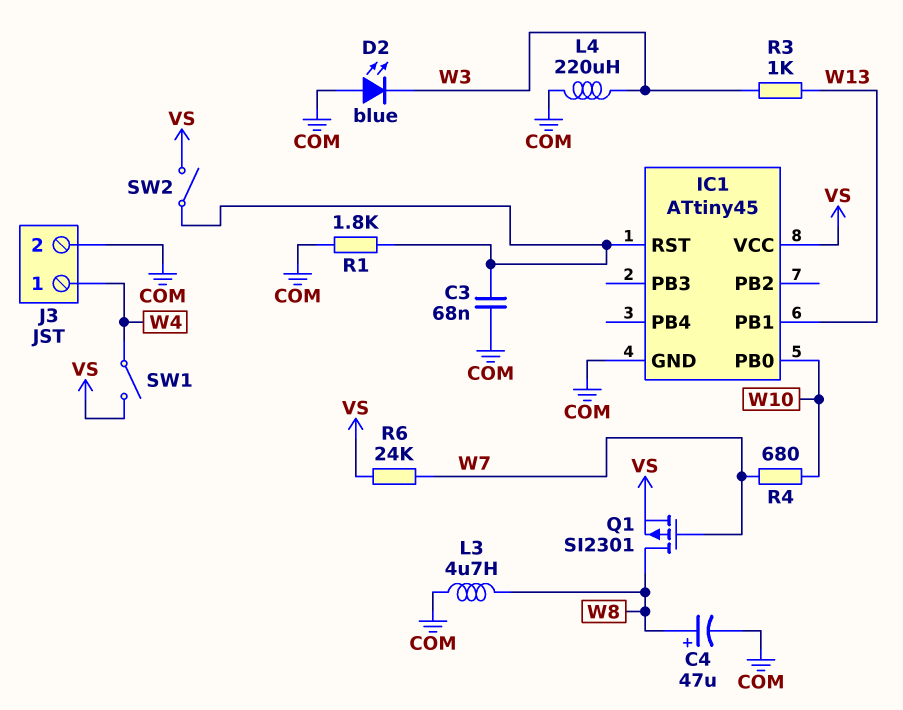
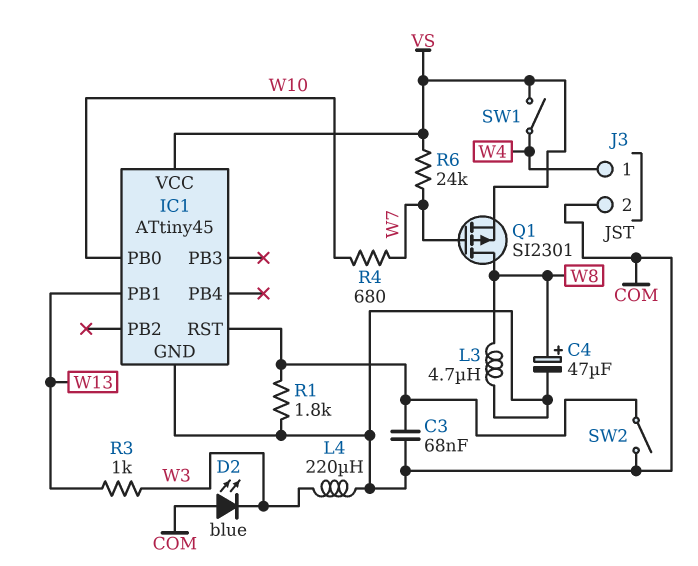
SW2: switch (IC1/RST, VS) -> switch (COM, IC1/RST)

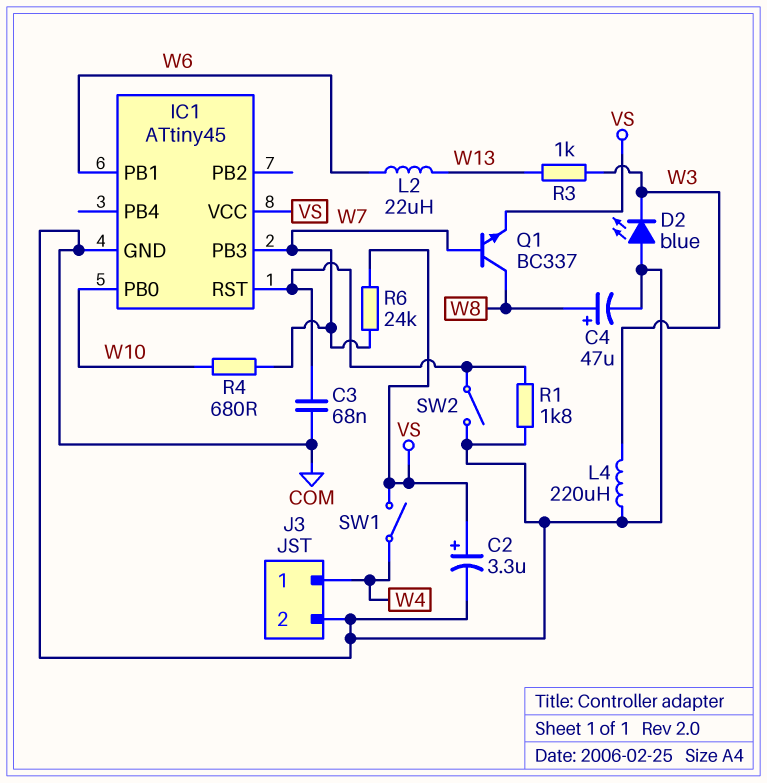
C2: none -> 3.3uF (plus VS, minus COM)
IC1 pin PB1: W13 -> W6
IC1 pin PB3: none -> W7
L2: none -> 22uH (W6, W13)
L3: 4.7uH (COM, W8) -> none
Q1: PMOS SI2301 (G W7, D W8, S VS) -> NPN BC337 (B W7, C W8, E VS)

